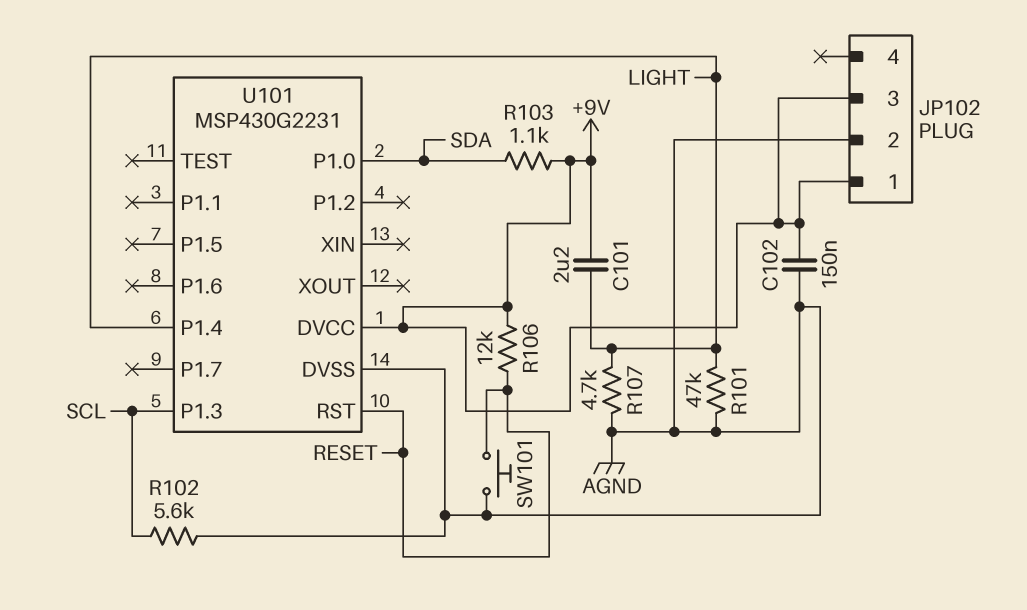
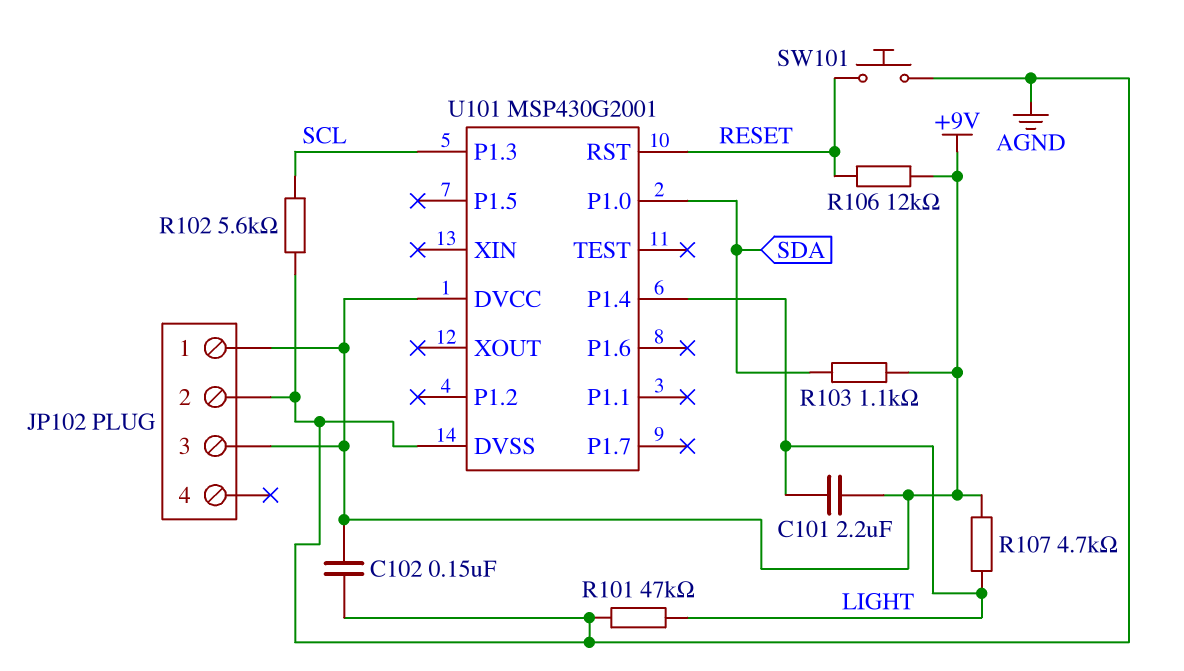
R107: 4.7k (AGND, LIGHT) -> 4.7k (+9V, LIGHT)
U101: MSP430G2231 -> MSP430G2001

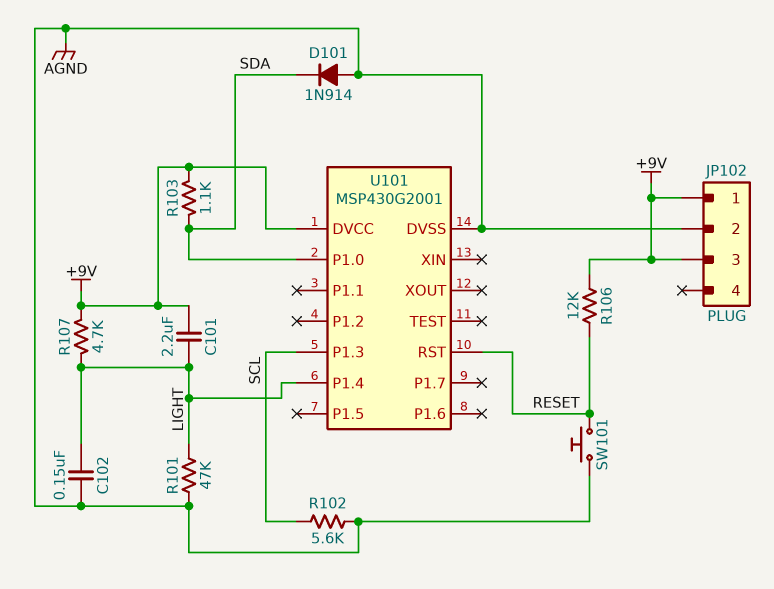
C102: 150nF (+9V, AGND) -> 150nF (AGND, LIGHT)
D101: none -> diode 1N914 (A AGND, K SDA)

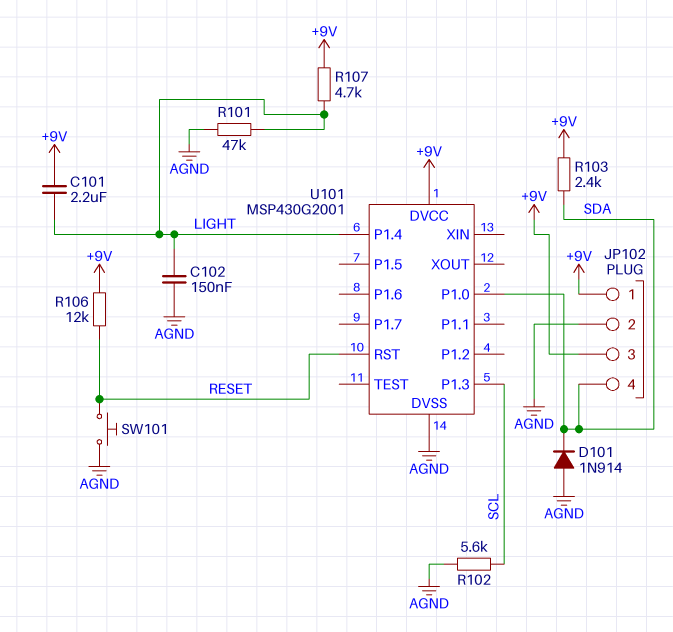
JP102 pin 4: none -> SDA
R103: 1.1k (+9V, SDA) -> 2.4k (+9V, SDA)

